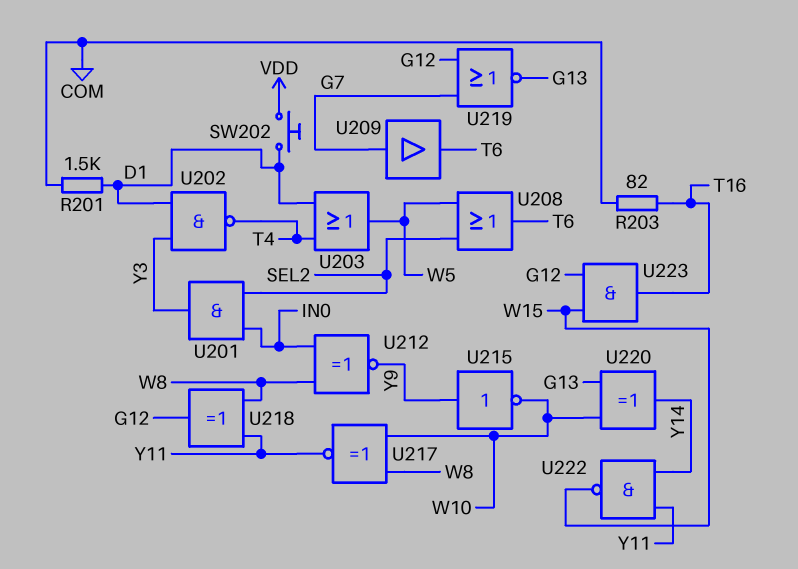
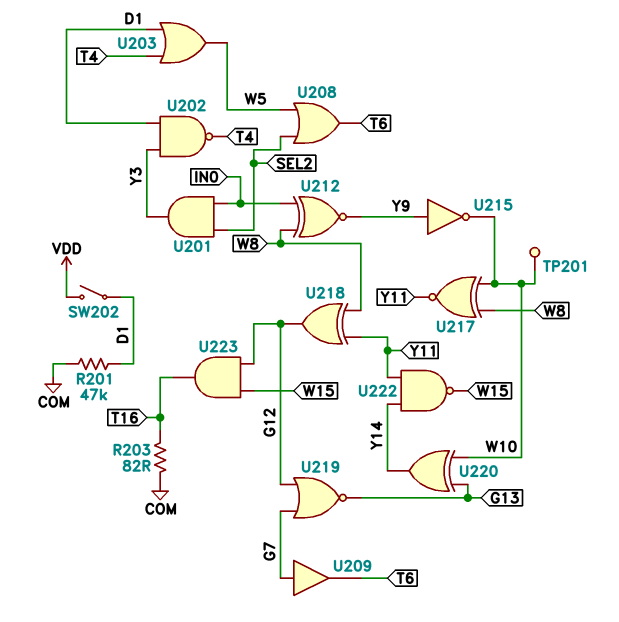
R201: 1.5k (COM, D1) -> 47k (COM, D1)
SW202: button (D1, VDD) -> switch (D1, VDD)
TP201: none -> test point (W10)

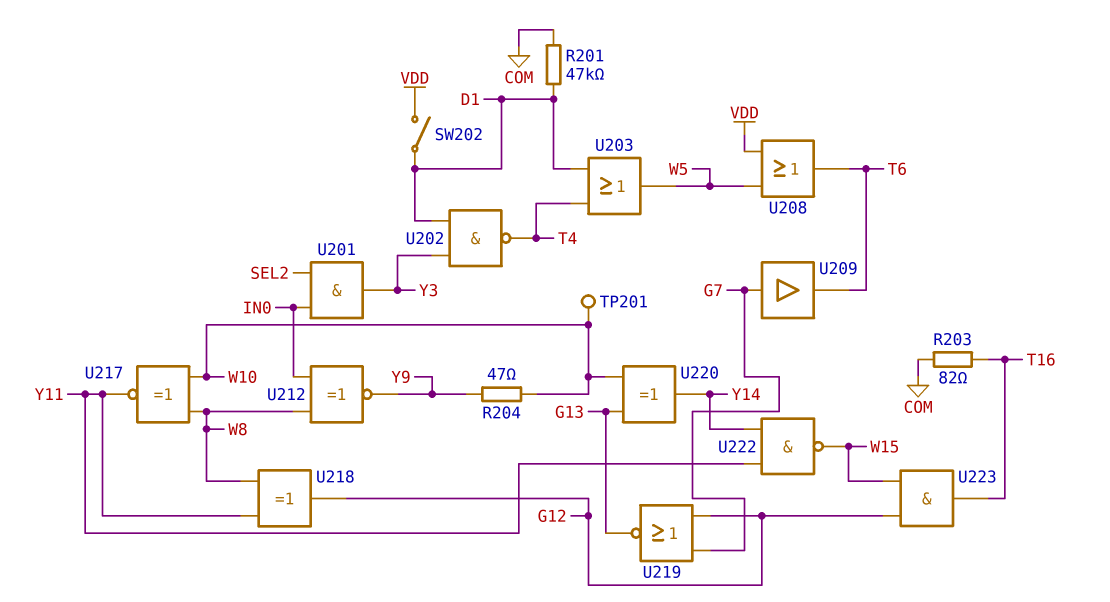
R204: none -> 47 (W10, Y9)
U208: OR (in SEL2, in W5, out T6) -> OR (in VDD, in W5, out T6)
U215: NOT (in Y9, out W10) -> none

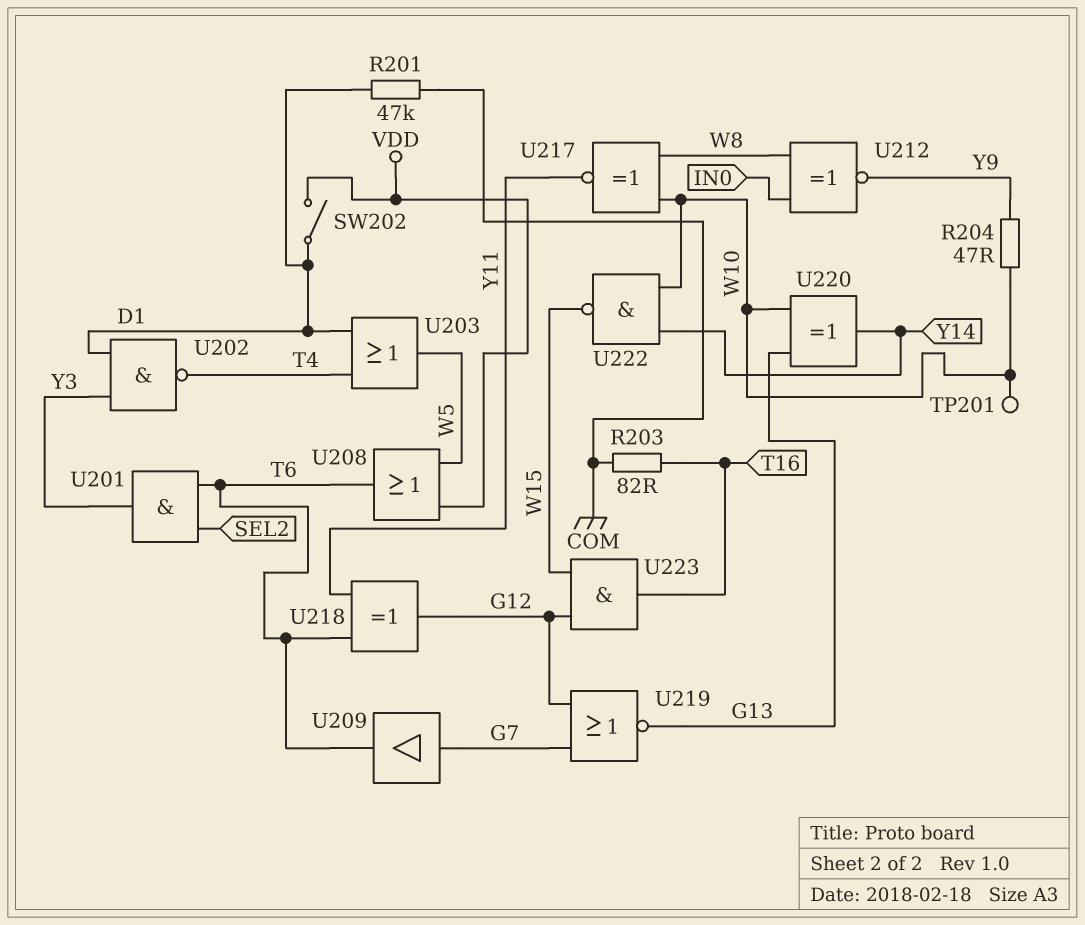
U201: AND (in IN0, in SEL2, out Y3) -> AND (in SEL2, in T6, out Y3)
U218: XOR (in W8, in Y11, out G12) -> XOR (in T6, in Y11, out G12)
U222: NAND (in Y11, in Y14, out W15) -> NAND (in W10, in Y14, out W15)

